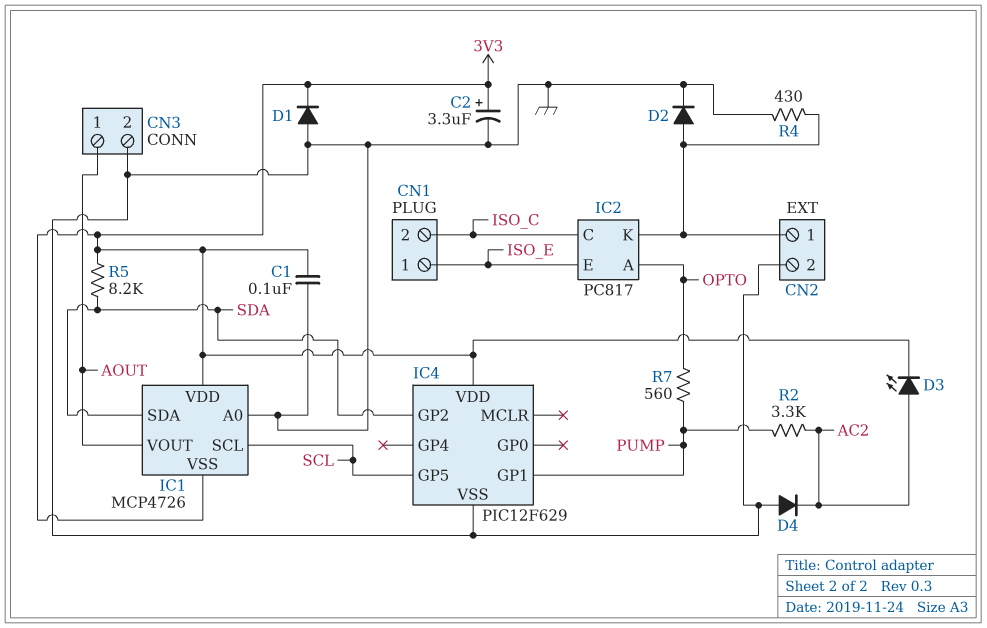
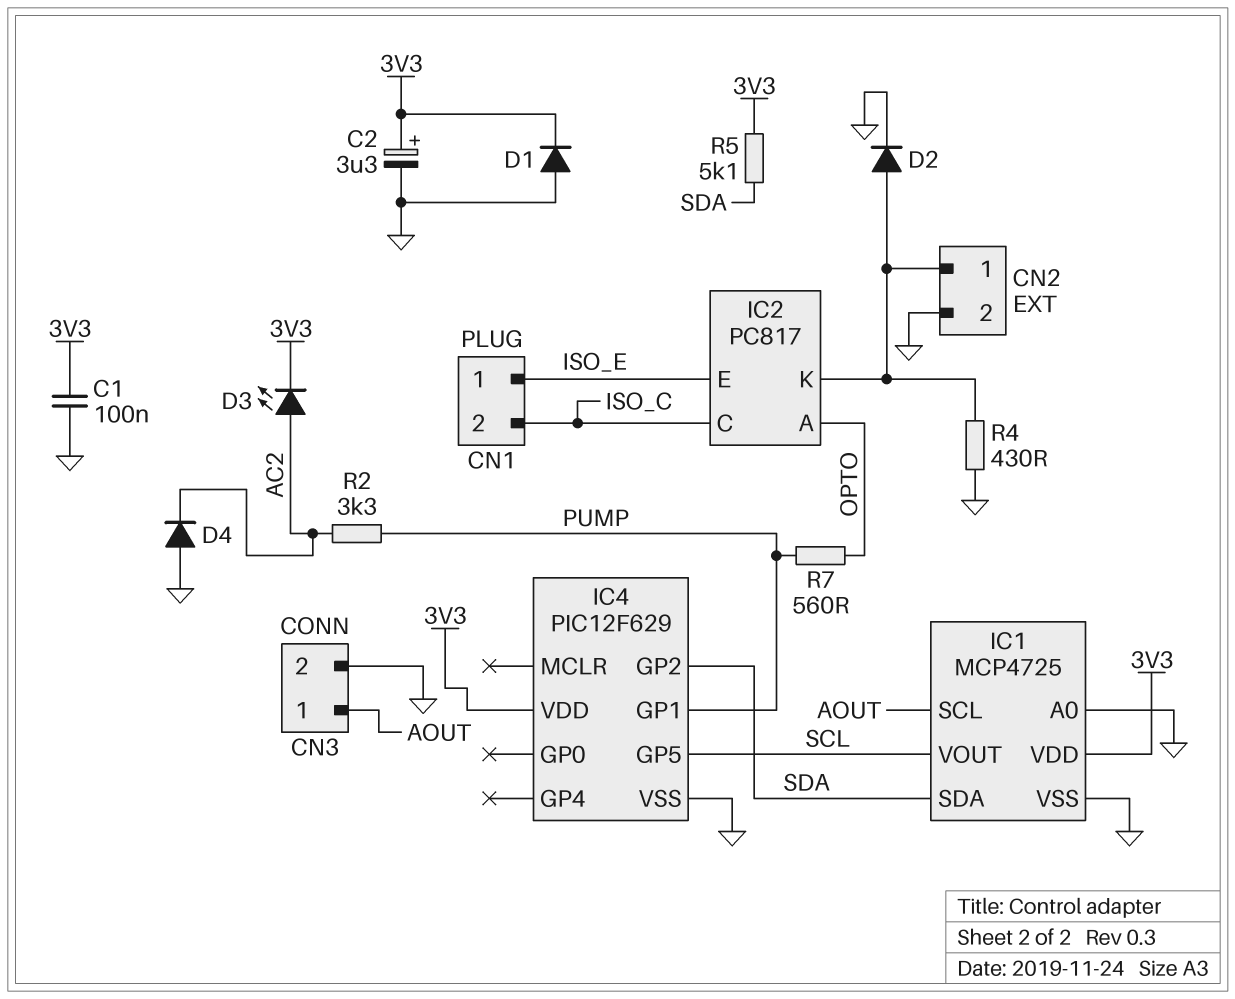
IC1: MCP4726 -> MCP4725
IC1 pin SCL: SCL -> AOUT
IC1 pin VOUT: AOUT -> SCL
IC1 pin VSS: 3V3 -> GND
R5: 8.2k (3V3, SDA) -> 5.1k (3V3, SDA)

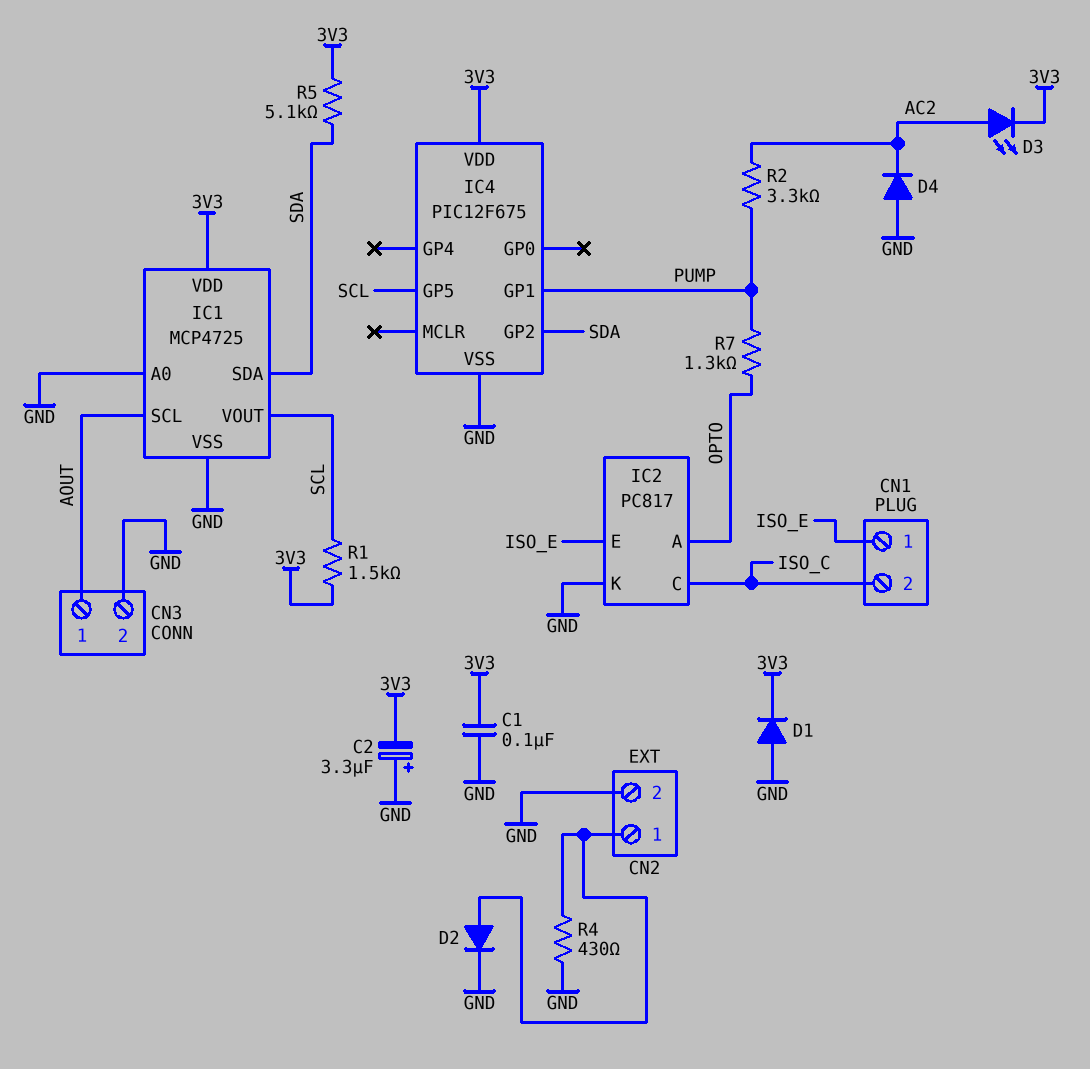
C2: 3.3uF (plus 3V3, minus GND) -> 3.3uF (plus GND, minus 3V3)
IC2 pin K: CN2/1 -> GND
IC4: PIC12F629 -> PIC12F675
R1: none -> 1.5k (3V3, SCL)
R7: 560 (OPTO, PUMP) -> 1.3k (OPTO, PUMP)

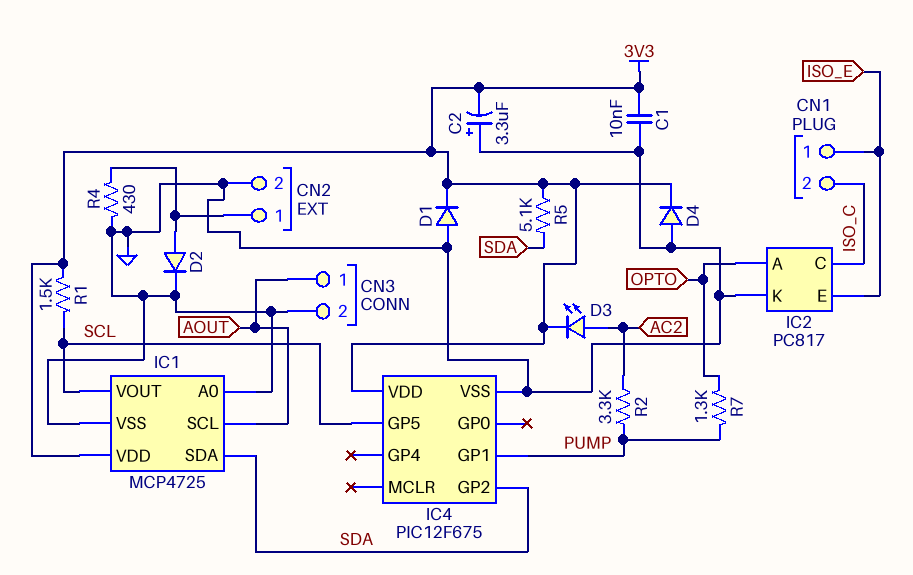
C1: 100nF (3V3, GND) -> 10nF (3V3, GND)
D4: diode (A GND, K AC2) -> diode (A GND, K 3V3)

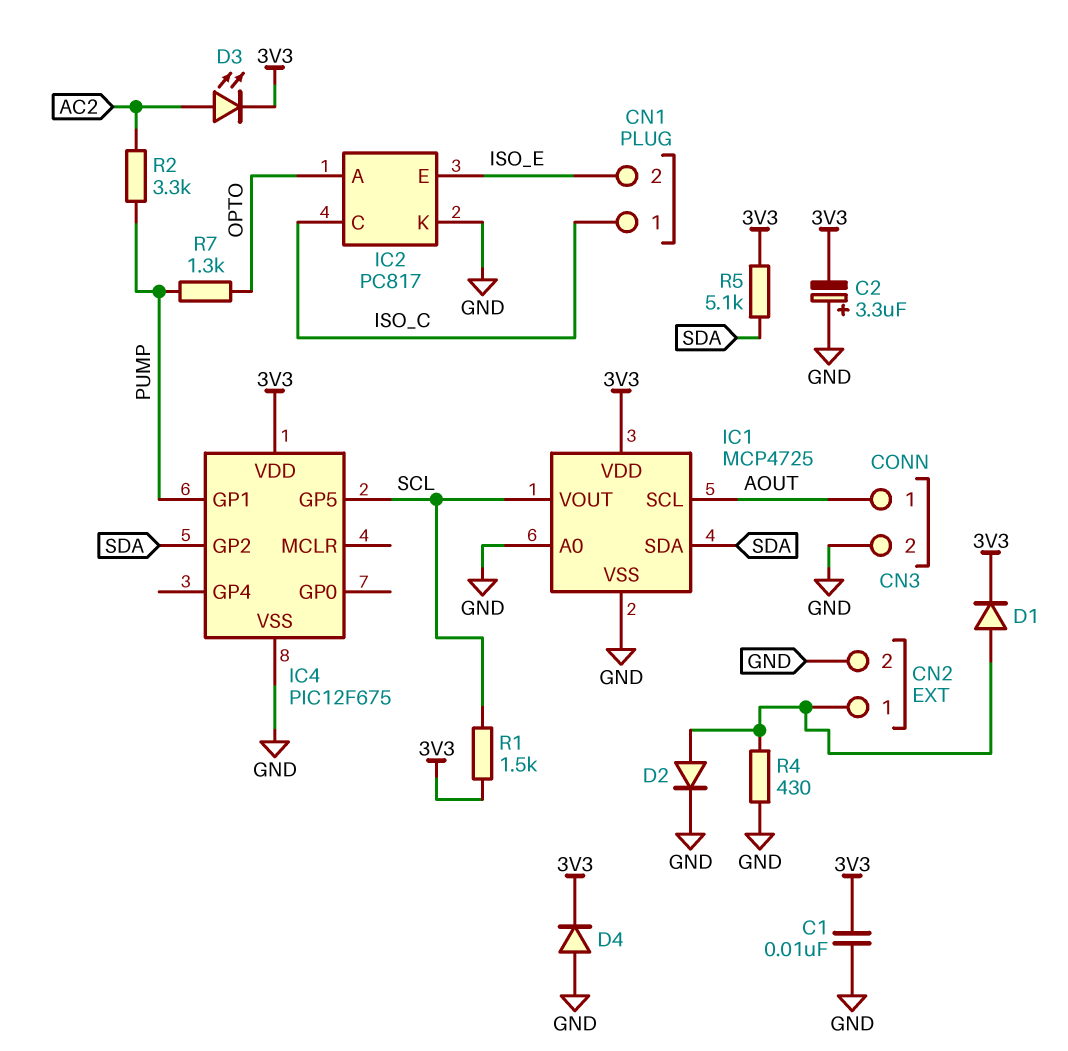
CN1 pin 1: ISO_E -> ISO_C
CN1 pin 2: ISO_C -> ISO_E
D1: diode (A GND, K 3V3) -> diode (A CN2/1, K 3V3)

